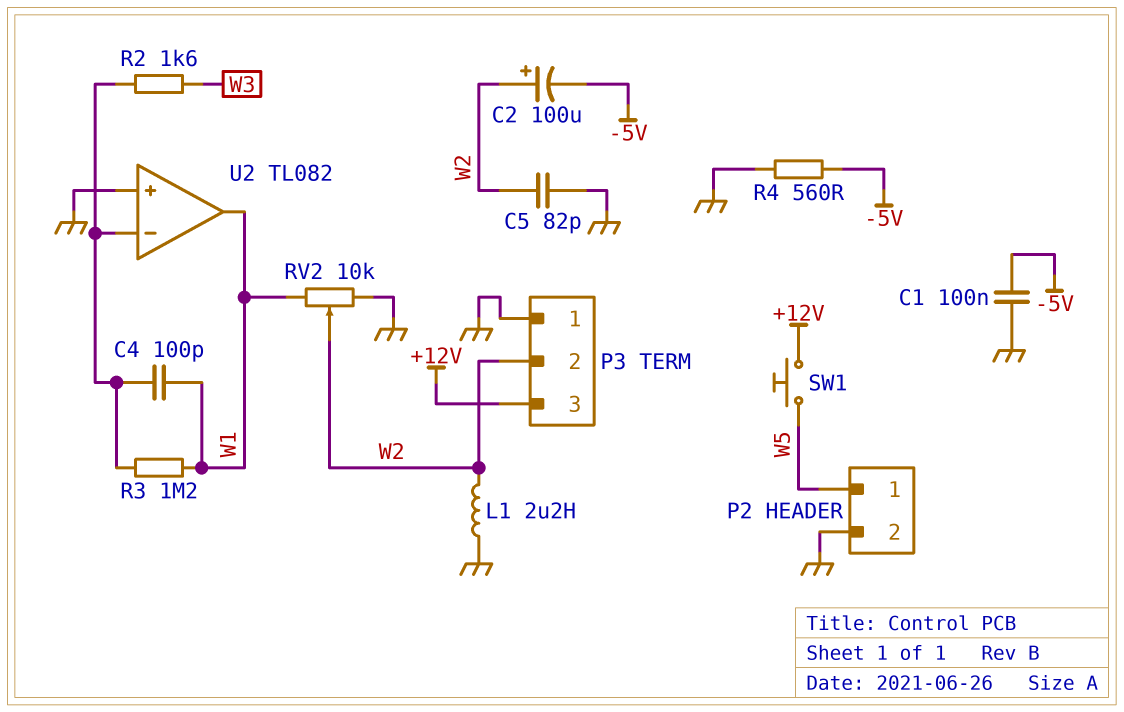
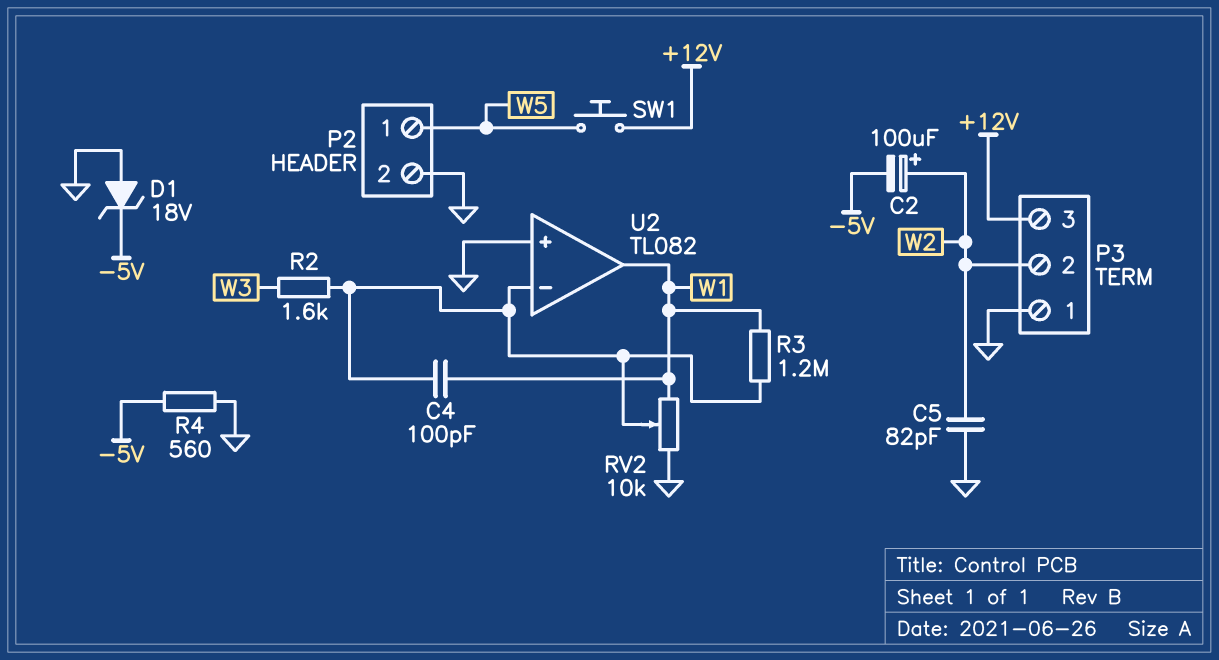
C1: 100nF (-5V, GND) -> none
D1: none -> zener 18V (A GND, K -5V)
L1: 2.2uH (GND, W2) -> none
RV2: 10k (GND, W1, wiper W2) -> 10k (GND, W1, wiper U2/in-)

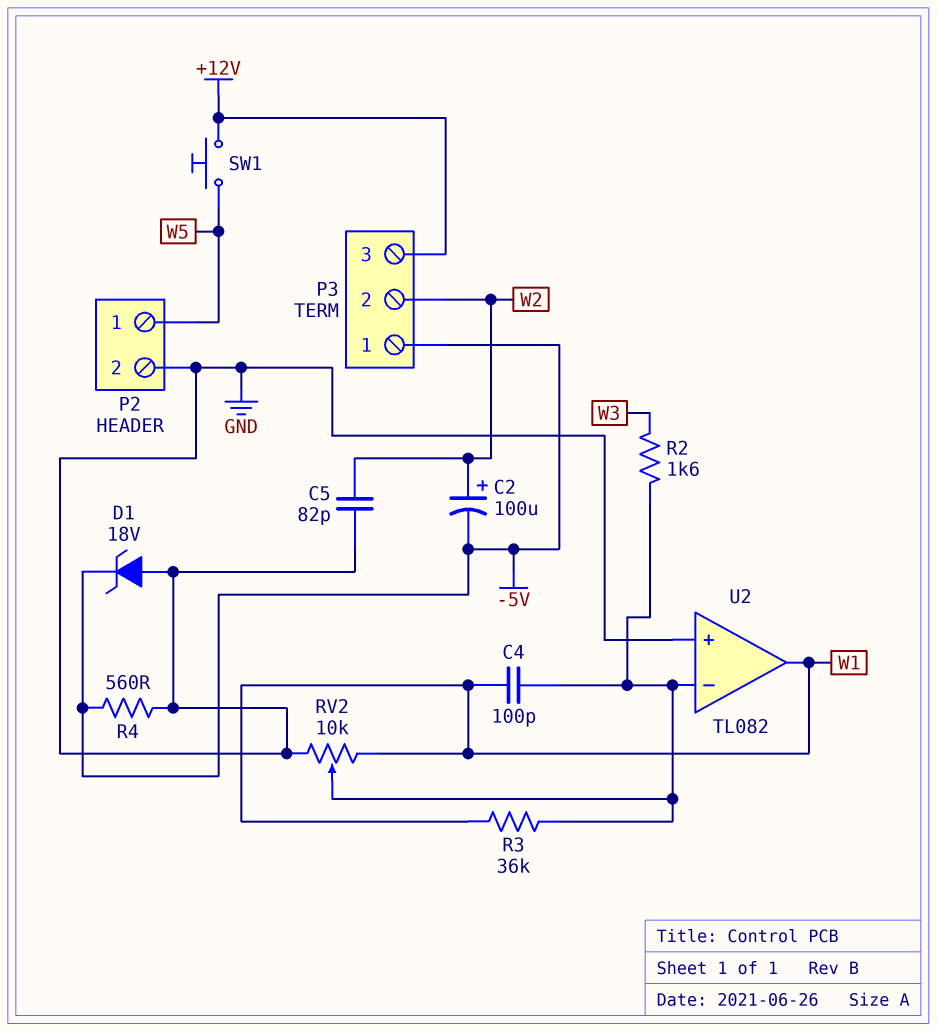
P3 pin 1: GND -> -5V
R3: 1.2M (U2/in-, W1) -> 36k (U2/in-, W1)

